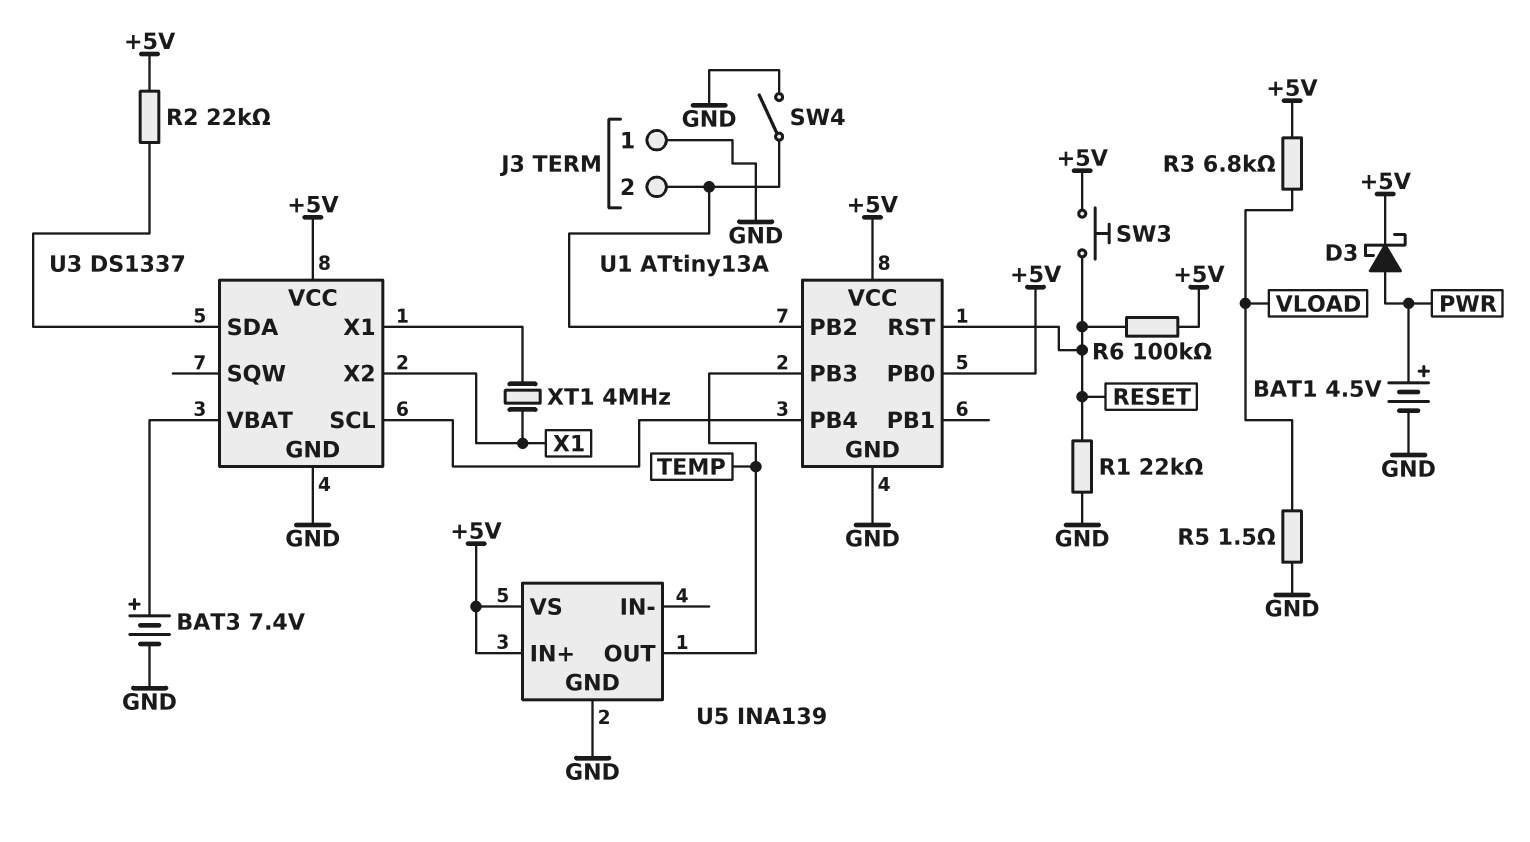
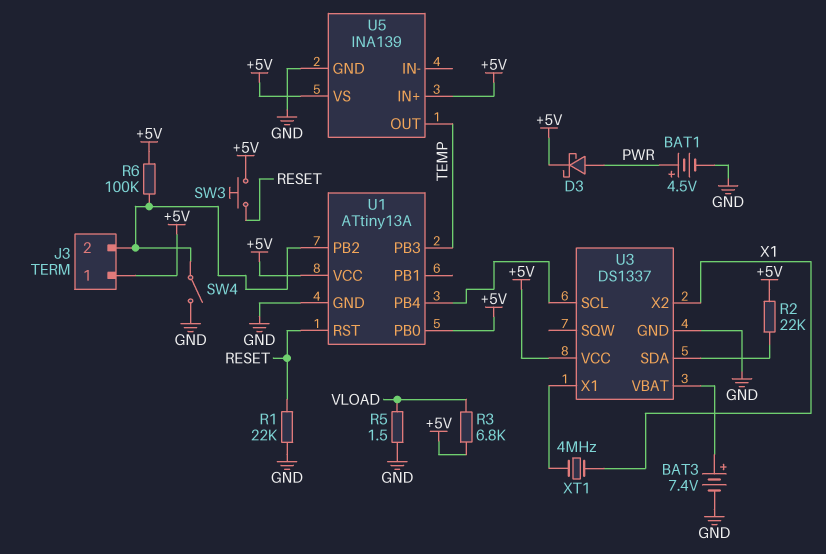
J3 pin 1: GND -> +5V
R6: 100k (+5V, RESET) -> 100k (+5V, J3/2)

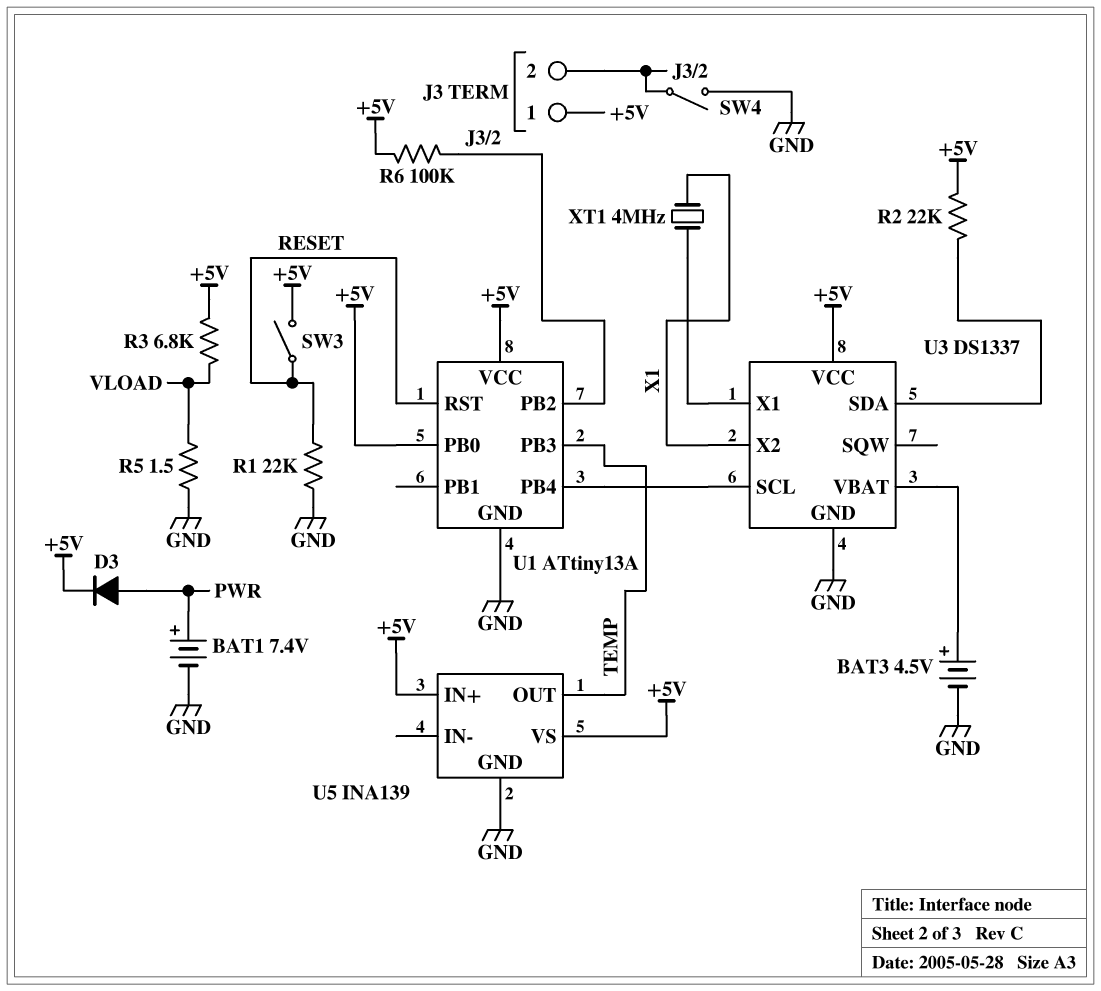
BAT1: 4.5V (plus PWR, minus GND) -> 7.4V (plus PWR, minus GND)
BAT3: 7.4V (plus U3/VBAT, minus GND) -> 4.5V (plus U3/VBAT, minus GND)
D3: schottky (A PWR, K +5V) -> diode (A PWR, K +5V)
SW3: button (+5V, RESET) -> switch (+5V, RESET)

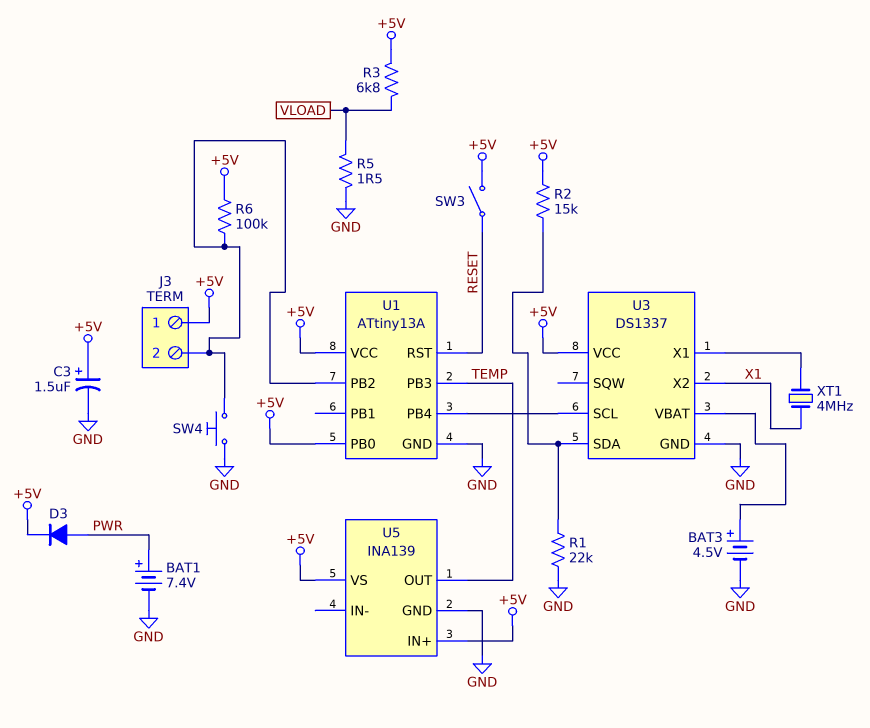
C3: none -> 1.5uF (plus +5V, minus GND)
R1: 22k (GND, RESET) -> 22k (GND, U3/SDA)
R2: 22k (+5V, U3/SDA) -> 15k (+5V, U3/SDA)
SW4: switch (GND, J3/2) -> button (GND, J3/2)

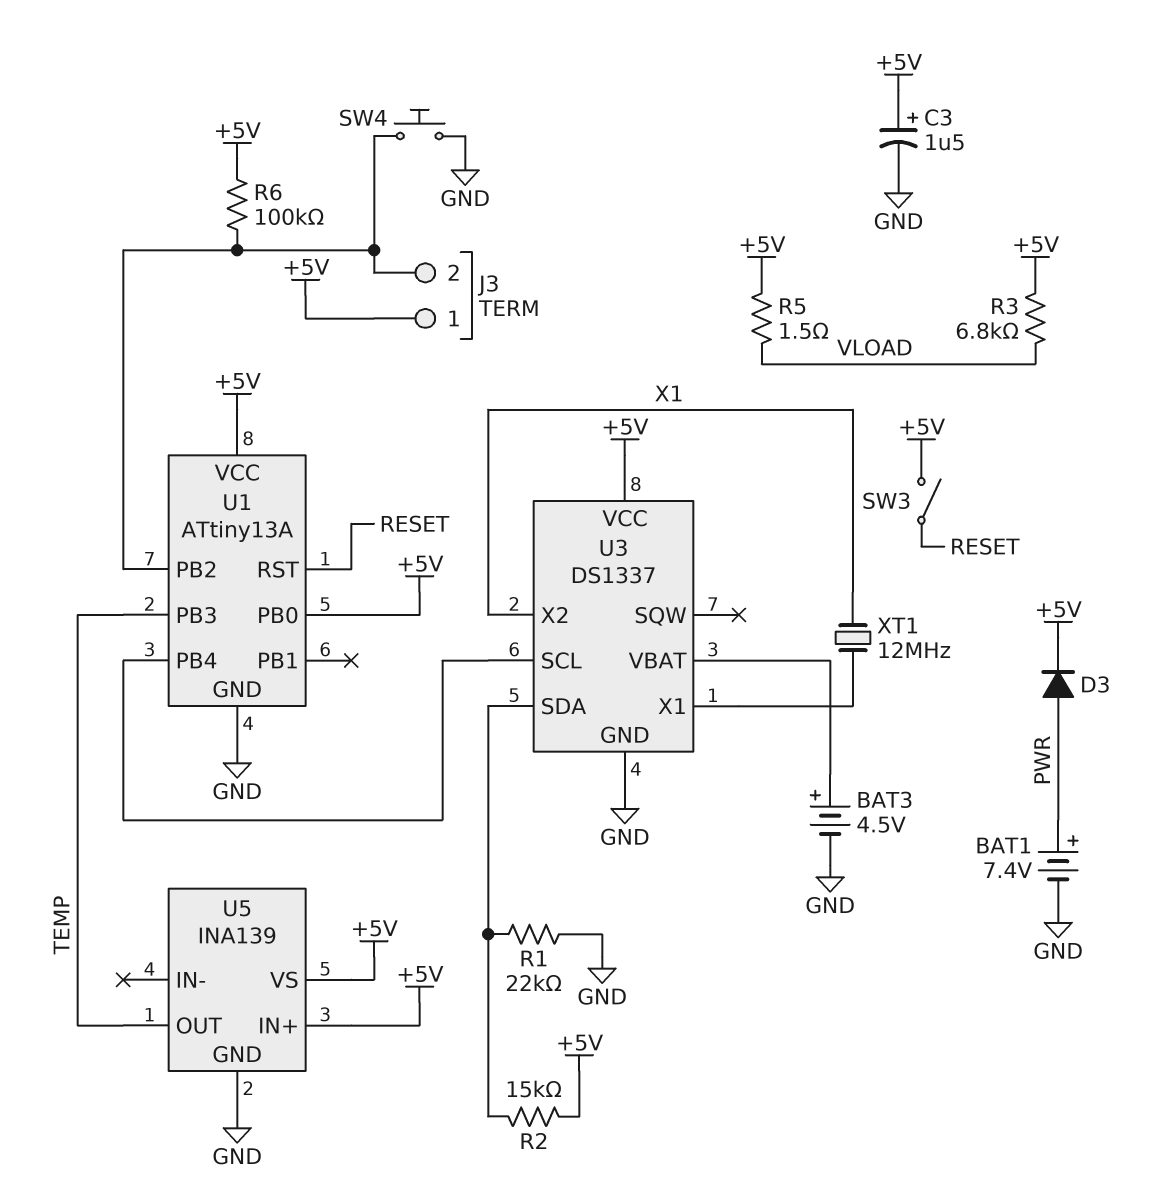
R5: 1.5 (GND, VLOAD) -> 1.5 (+5V, VLOAD)
XT1: 4MHz (U3/X1, X1) -> 12MHz (U3/X1, X1)

